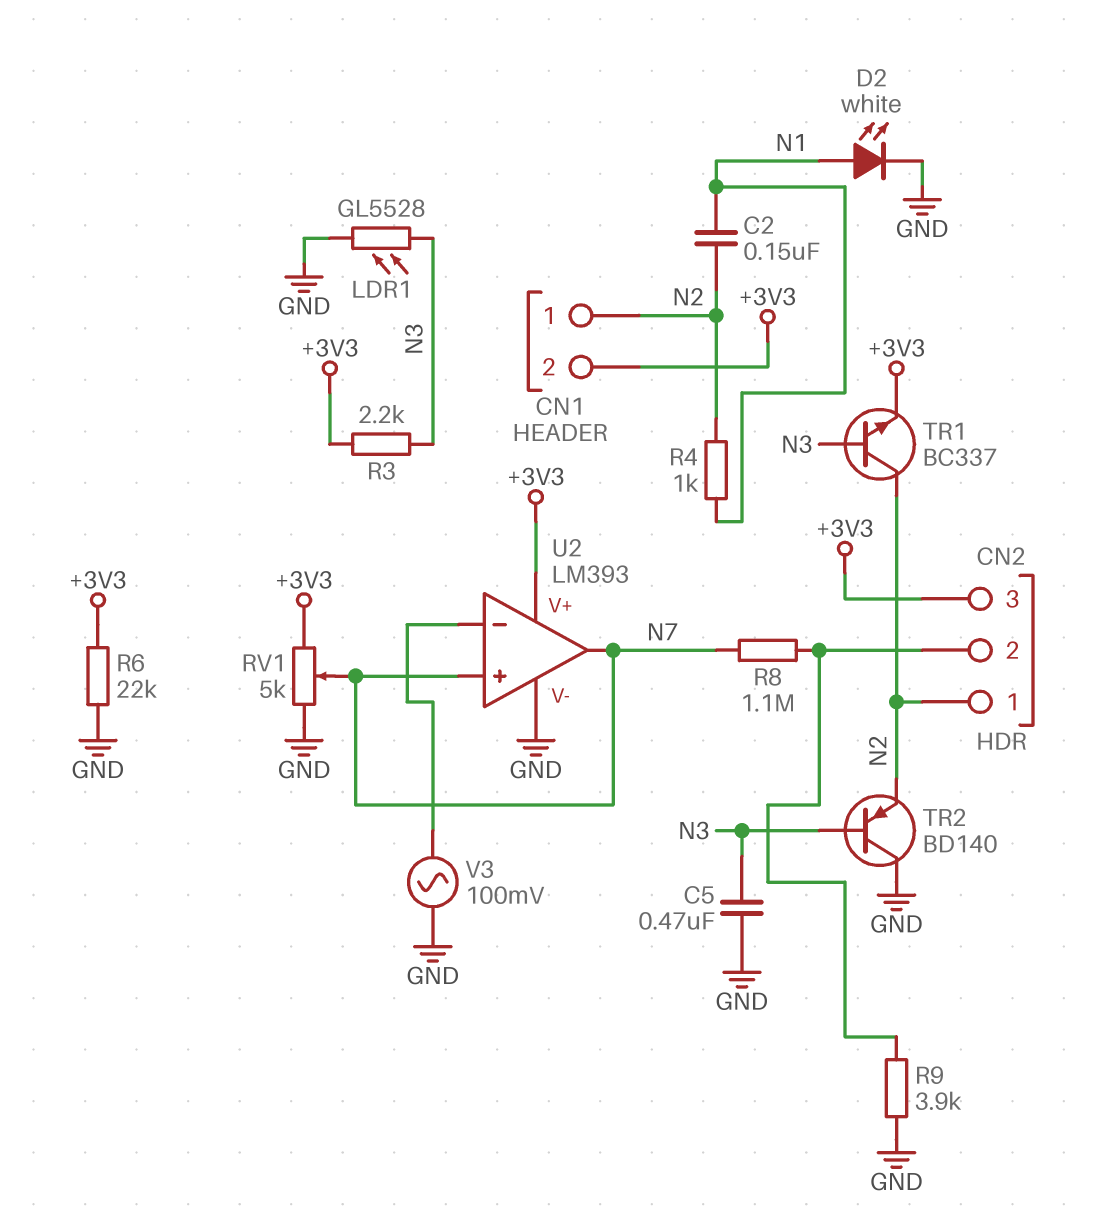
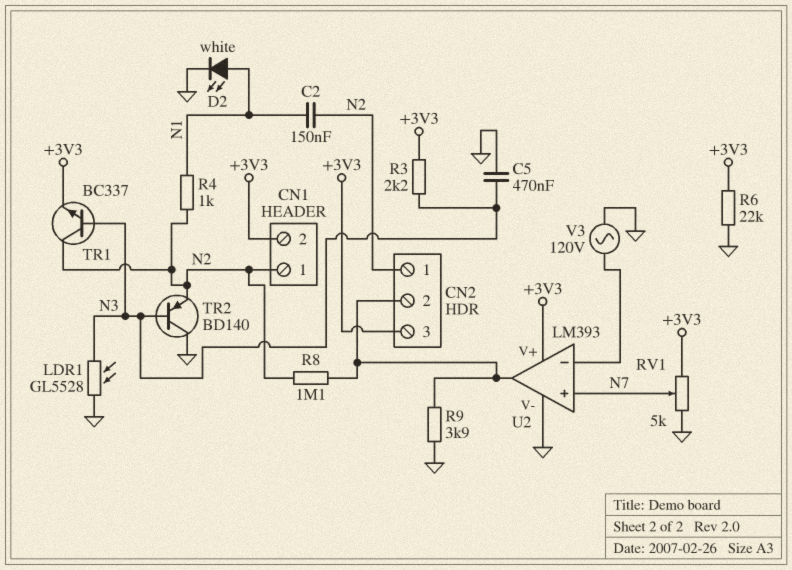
R8: 1.1M (CN2/2, N7) -> 1.1M (CN2/2, N2)
U2 pin out: N7 -> CN2/2
V3: AC 100mV (GND, U2/in-) -> AC 120V (GND, U2/in-)

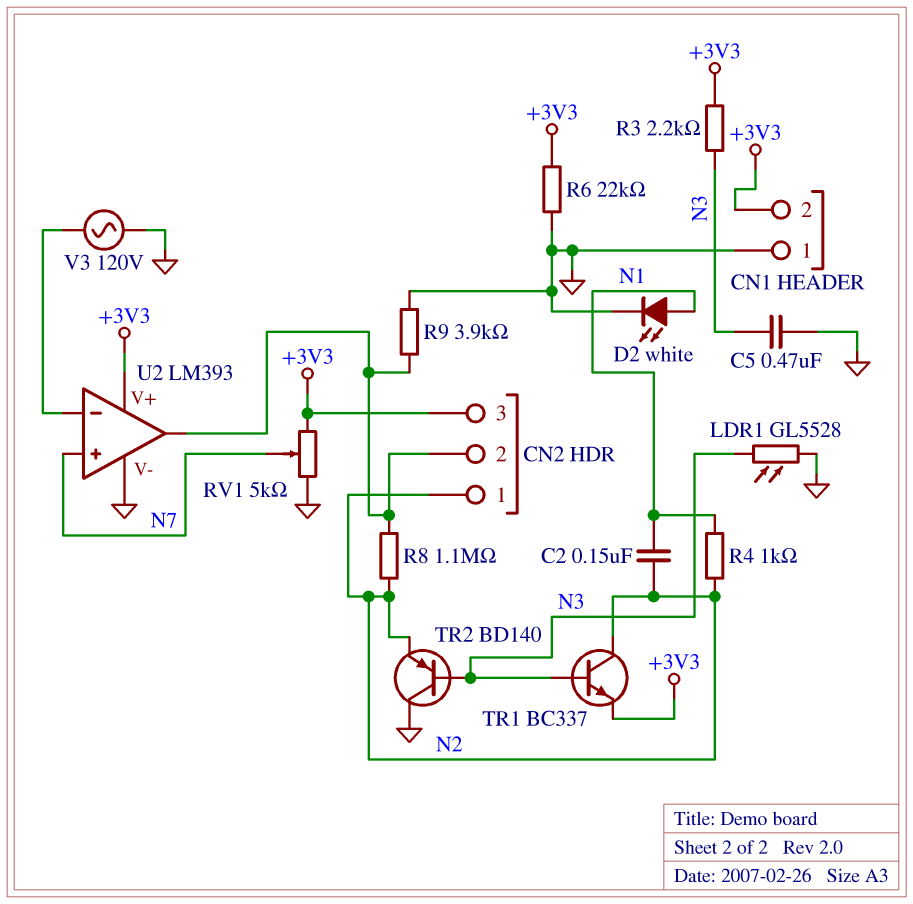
CN1 pin 1: N2 -> GND

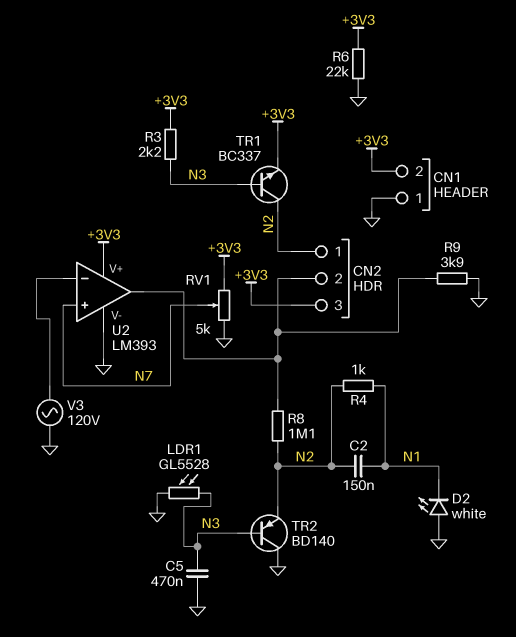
D2: LED white (A N1, K GND) -> LED white (A GND, K N1)

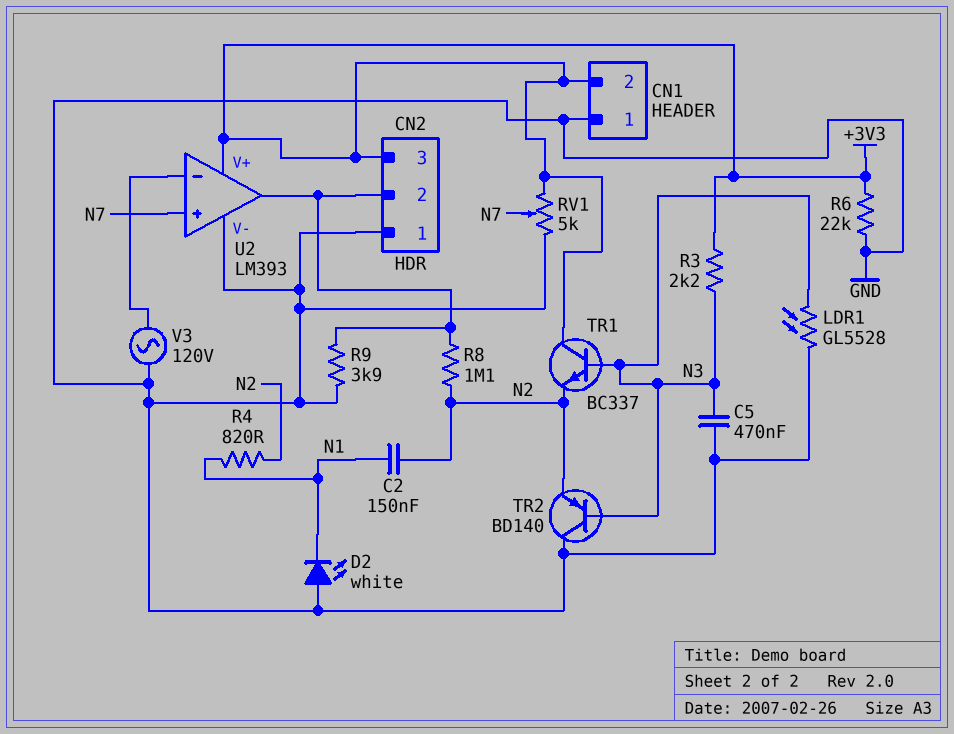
CN2 pin 1: N2 -> GND
R4: 1k (N1, N2) -> 820 (N1, N2)
TR1: NPN BC337 (B N3, C N2, E +3V3) -> NPN BC337 (B N3, C +3V3, E N2)

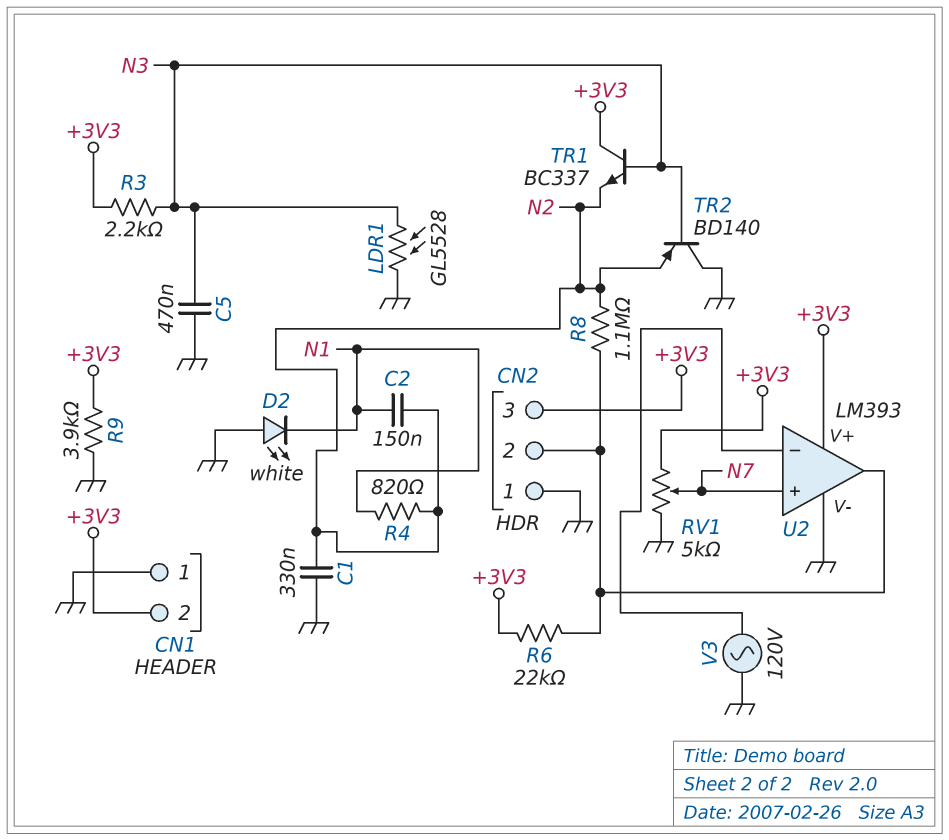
C1: none -> 330nF (GND, N2)
R6: 22k (+3V3, GND) -> 22k (+3V3, CN2/2)
R9: 3.9k (CN2/2, GND) -> 3.9k (+3V3, GND)

